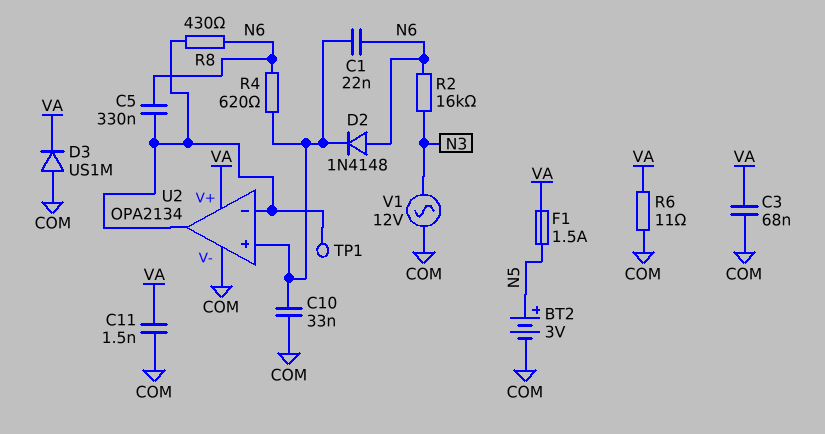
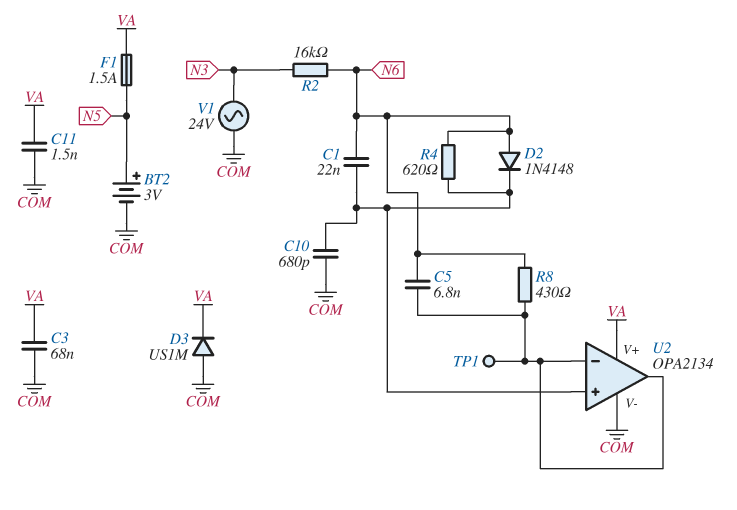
C5: 330nF (N6, U2/in-) -> 6.8nF (N6, U2/in-)
C10: 33nF (COM, U2/in+) -> 680pF (COM, U2/in+)
R6: 11 (COM, VA) -> none
V1: AC 12V (COM, N3) -> AC 24V (COM, N3)

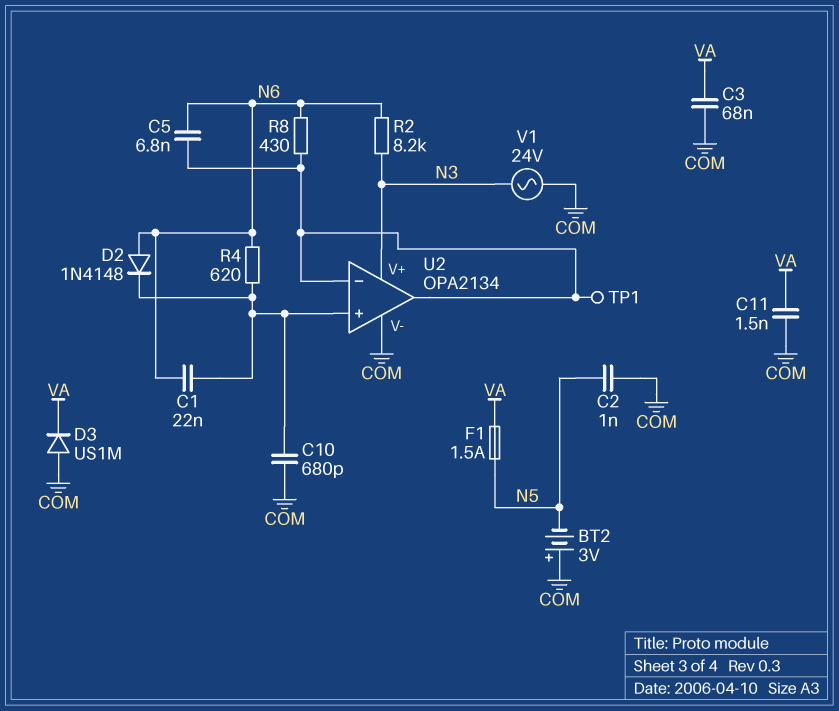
BT2: 3V (plus N5, minus COM) -> 3V (plus COM, minus N5)
C2: none -> 1nF (COM, N5)
R2: 16k (N3, N6) -> 8.2k (N3, N6)
U2 pin V+: VA -> N3

